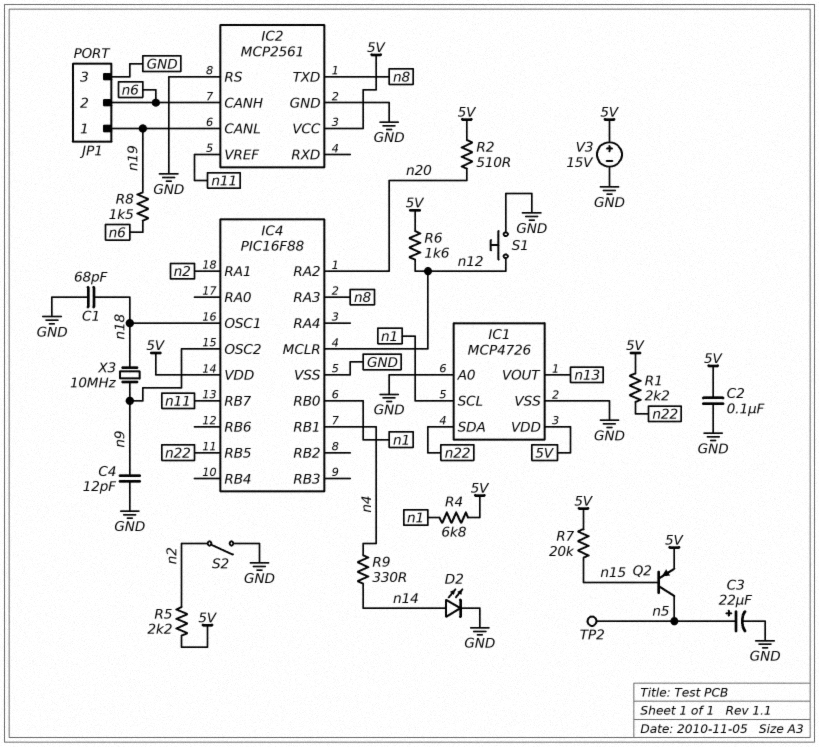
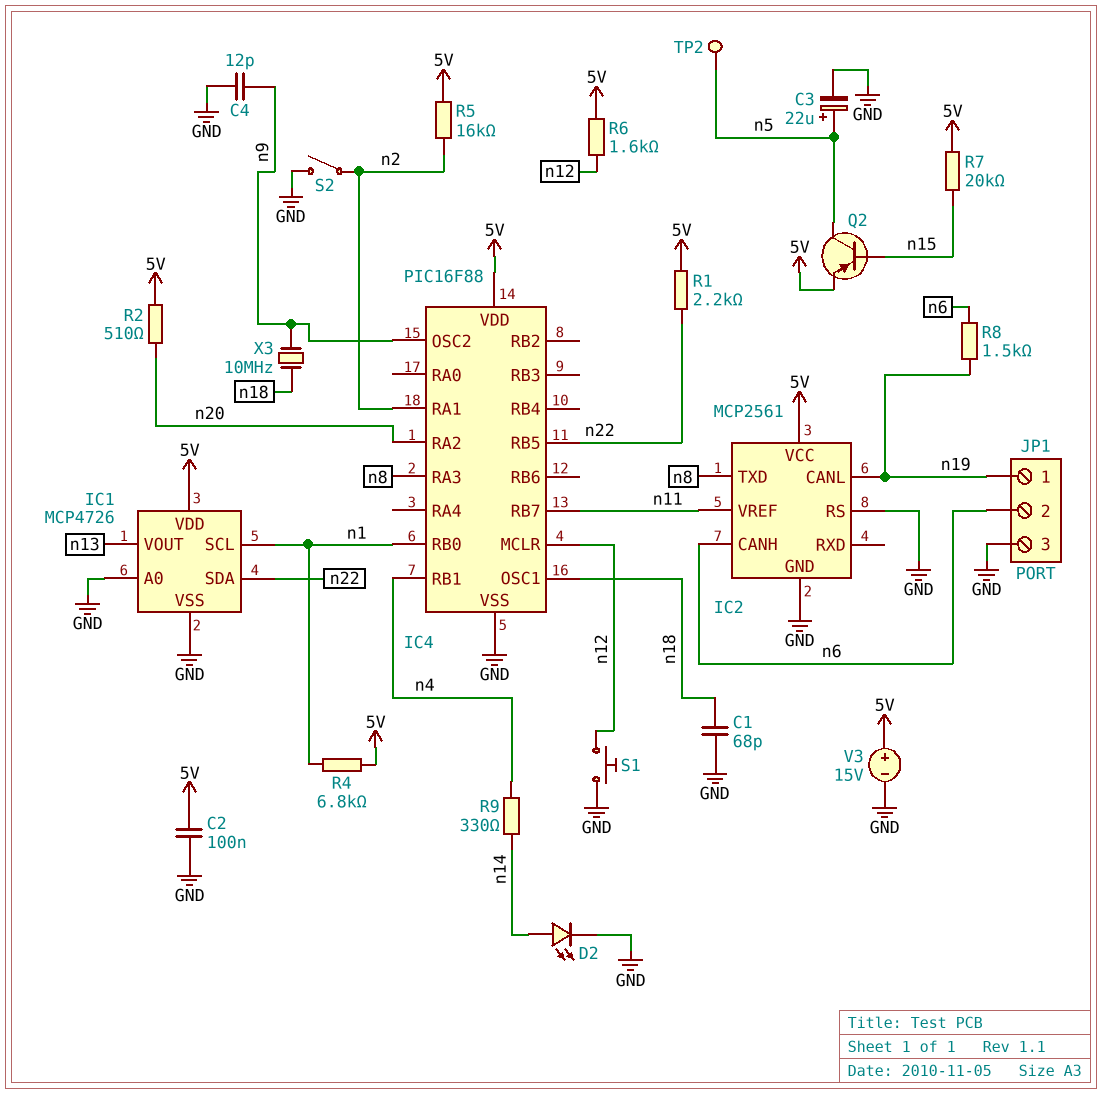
R5: 2.2k (5V, n2) -> 16k (5V, n2)

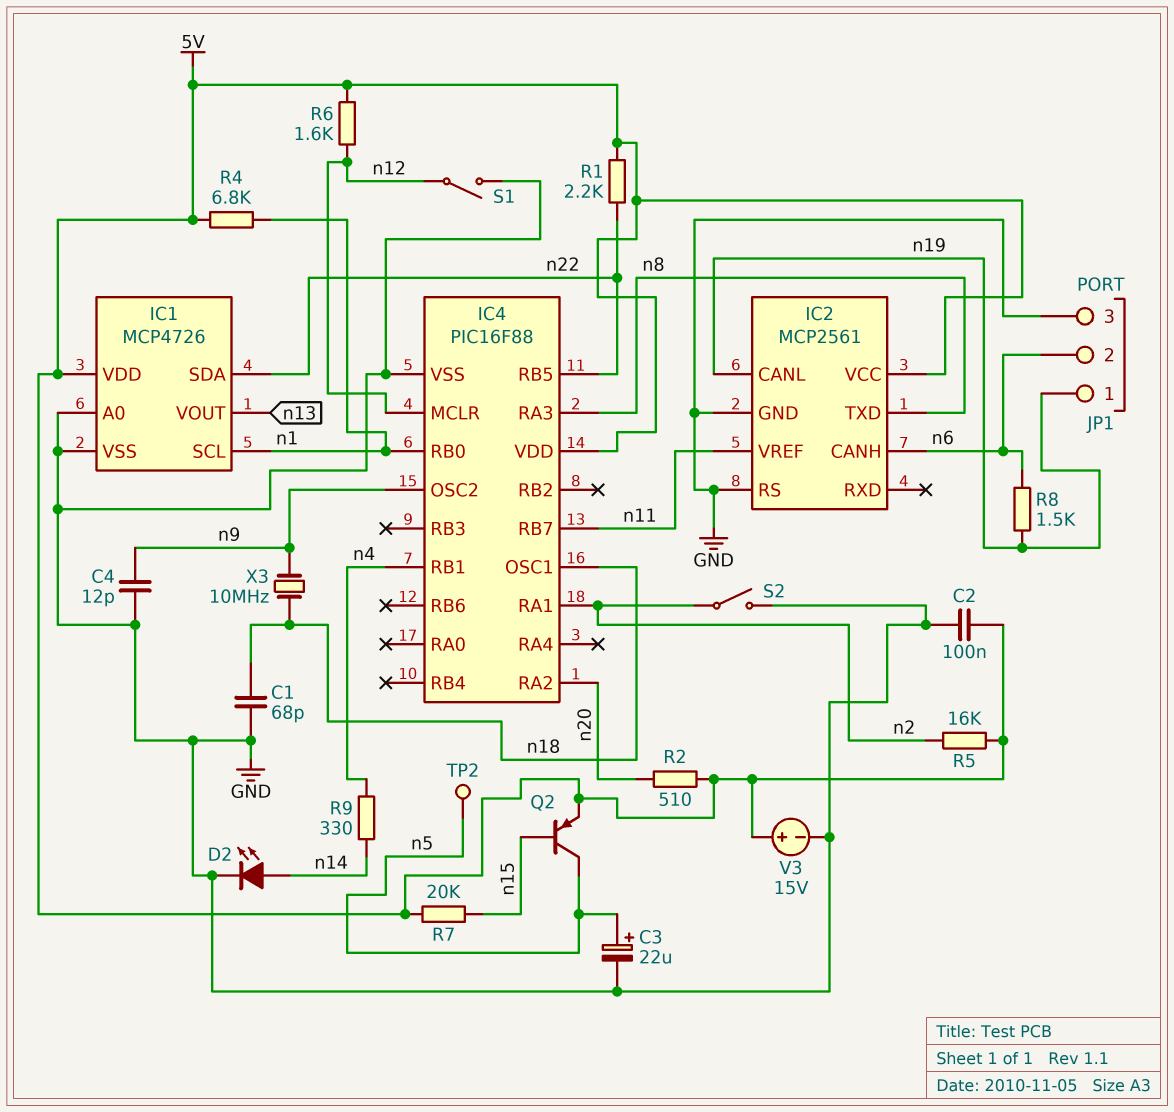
S1: button (GND, n12) -> switch (GND, n12)

